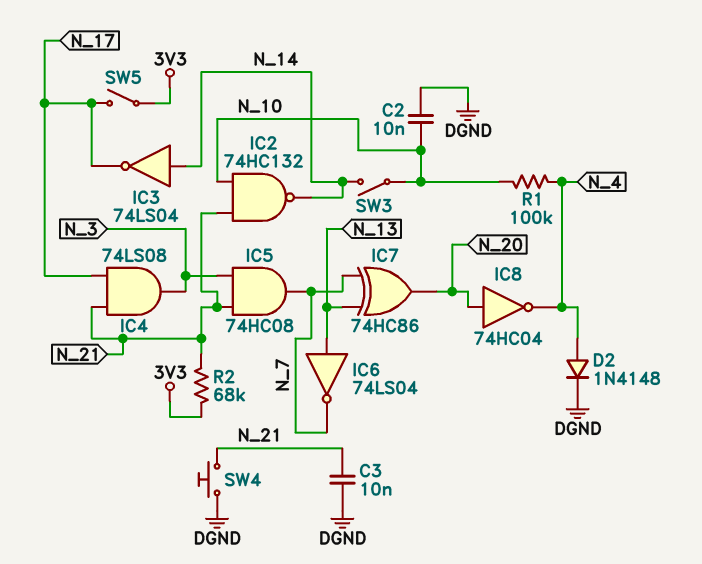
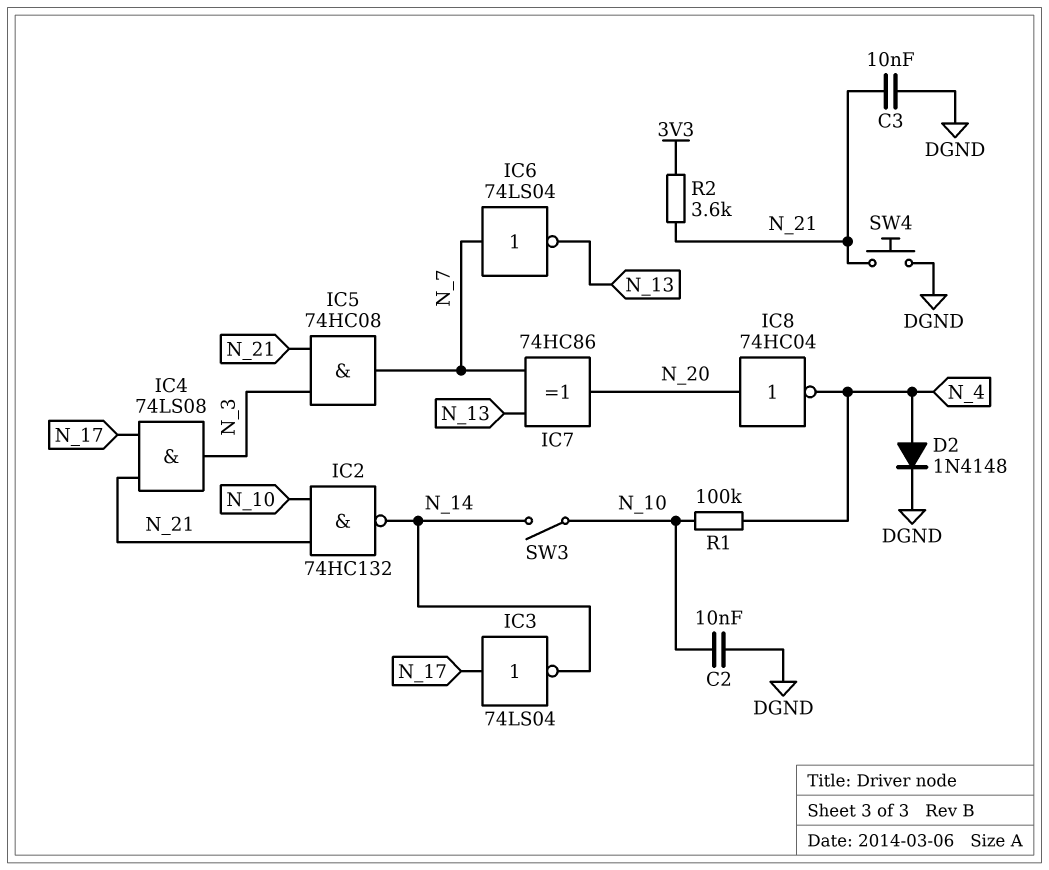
IC3: NOT 74LS04 (in N_14, out N_17) -> NOT 74LS04 (in N_17, out N_14)
IC6: NOT 74LS04 (in N_13, out N_7) -> NOT 74LS04 (in N_7, out N_13)
R2: 68k (3V3, N_21) -> 3.6k (3V3, N_21)
SW5: switch (3V3, N_17) -> none

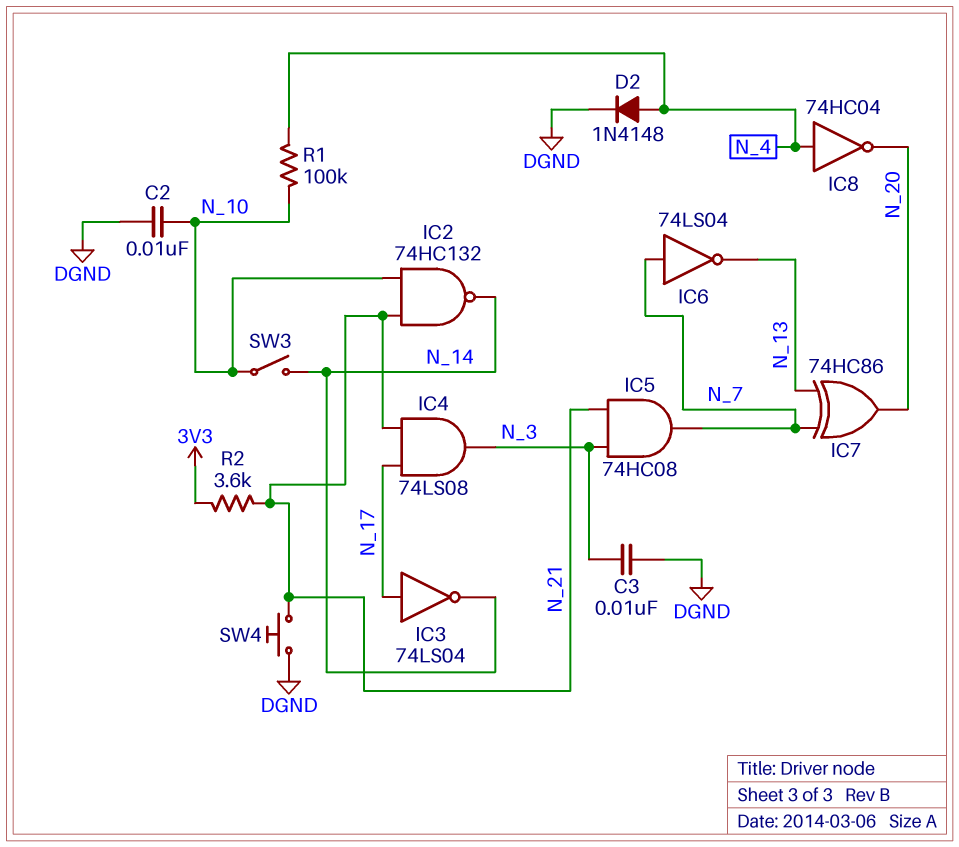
C3: 10nF (DGND, N_21) -> 10nF (DGND, N_3)
IC8: NOT 74HC04 (in N_20, out N_4) -> NOT 74HC04 (in N_4, out N_20)

